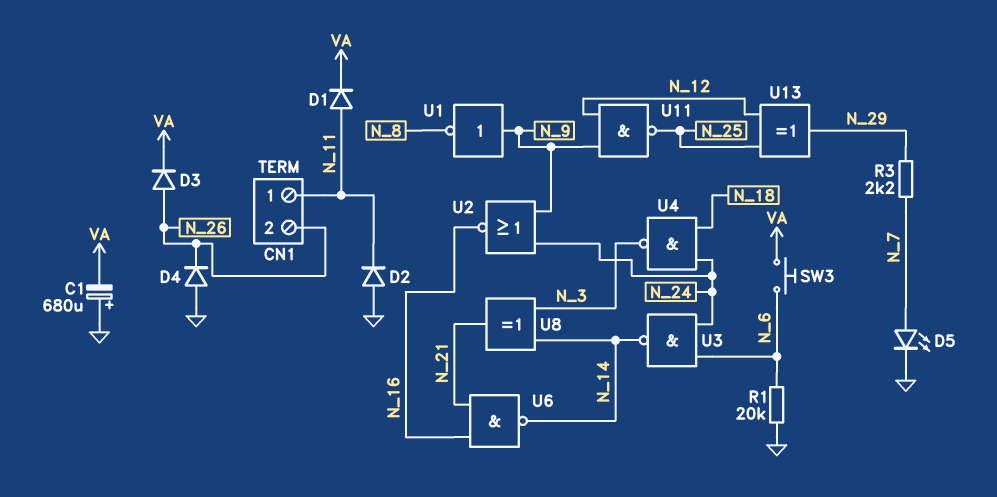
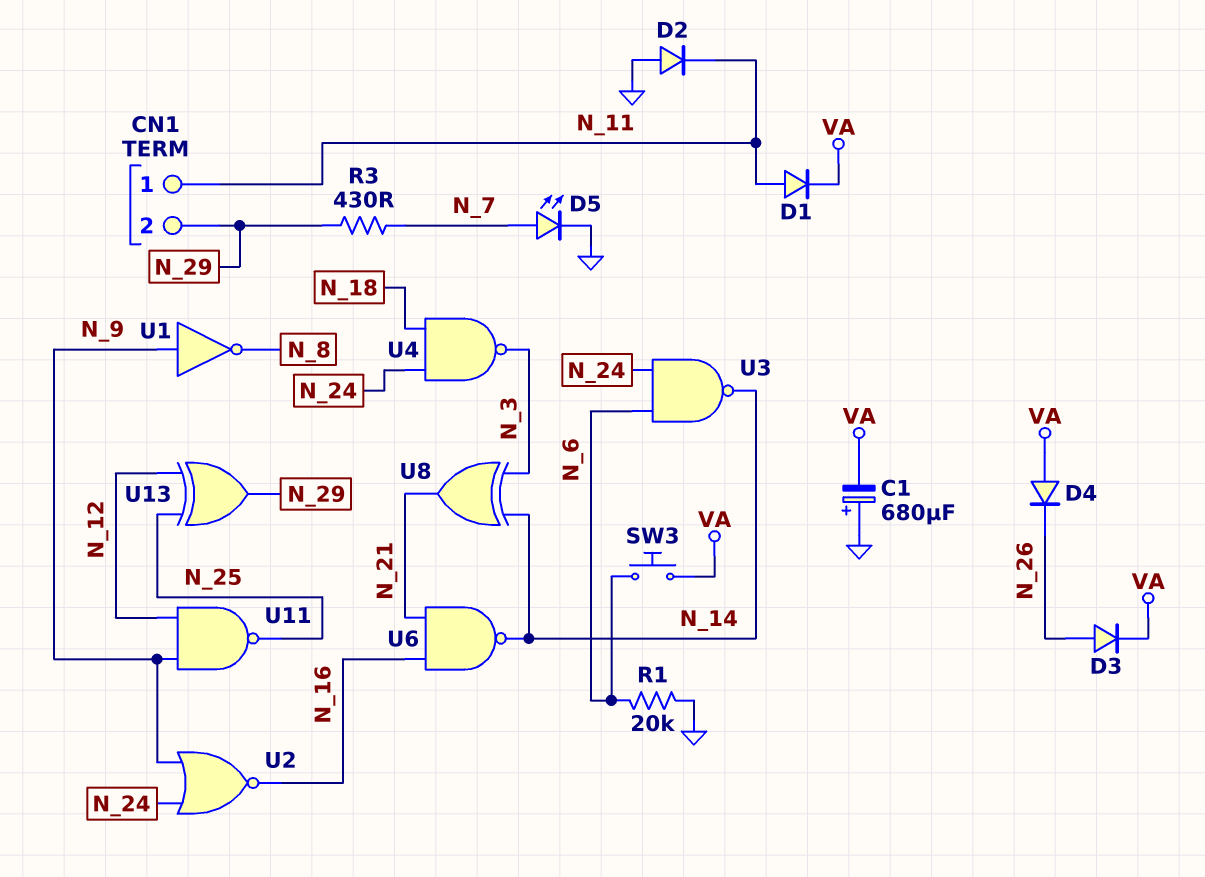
CN1 pin 2: N_26 -> N_29
D4: diode (A GND, K N_26) -> diode (A VA, K N_26)
R3: 2.2k (N_7, N_29) -> 430 (N_7, N_29)

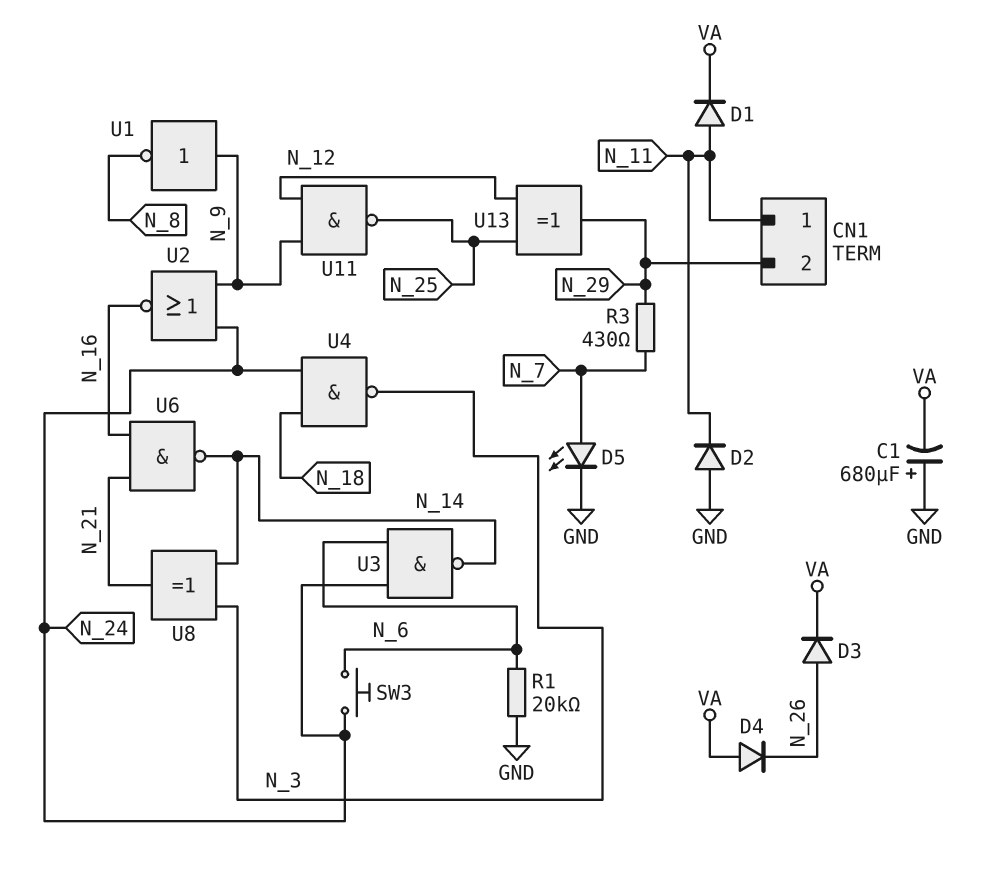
SW3: button (N_6, VA) -> button (N_6, N_24)

